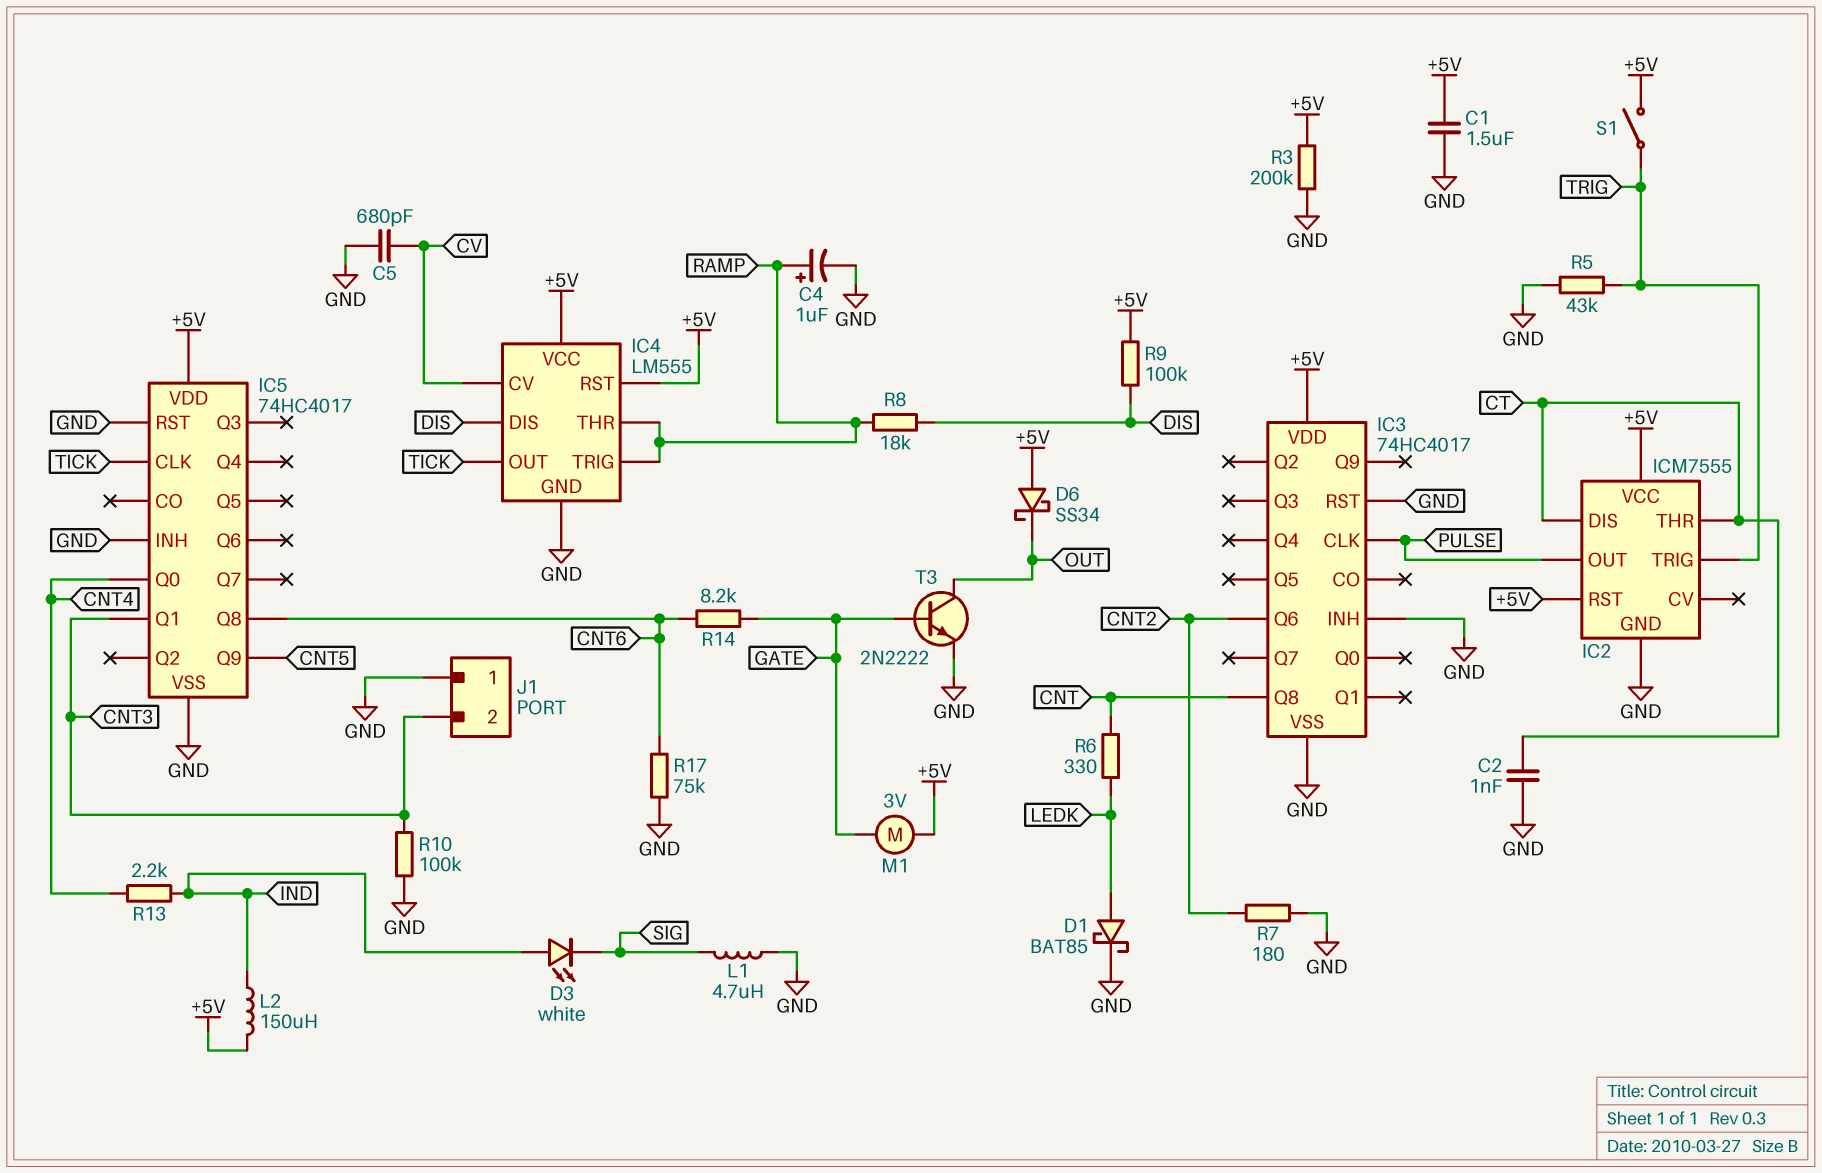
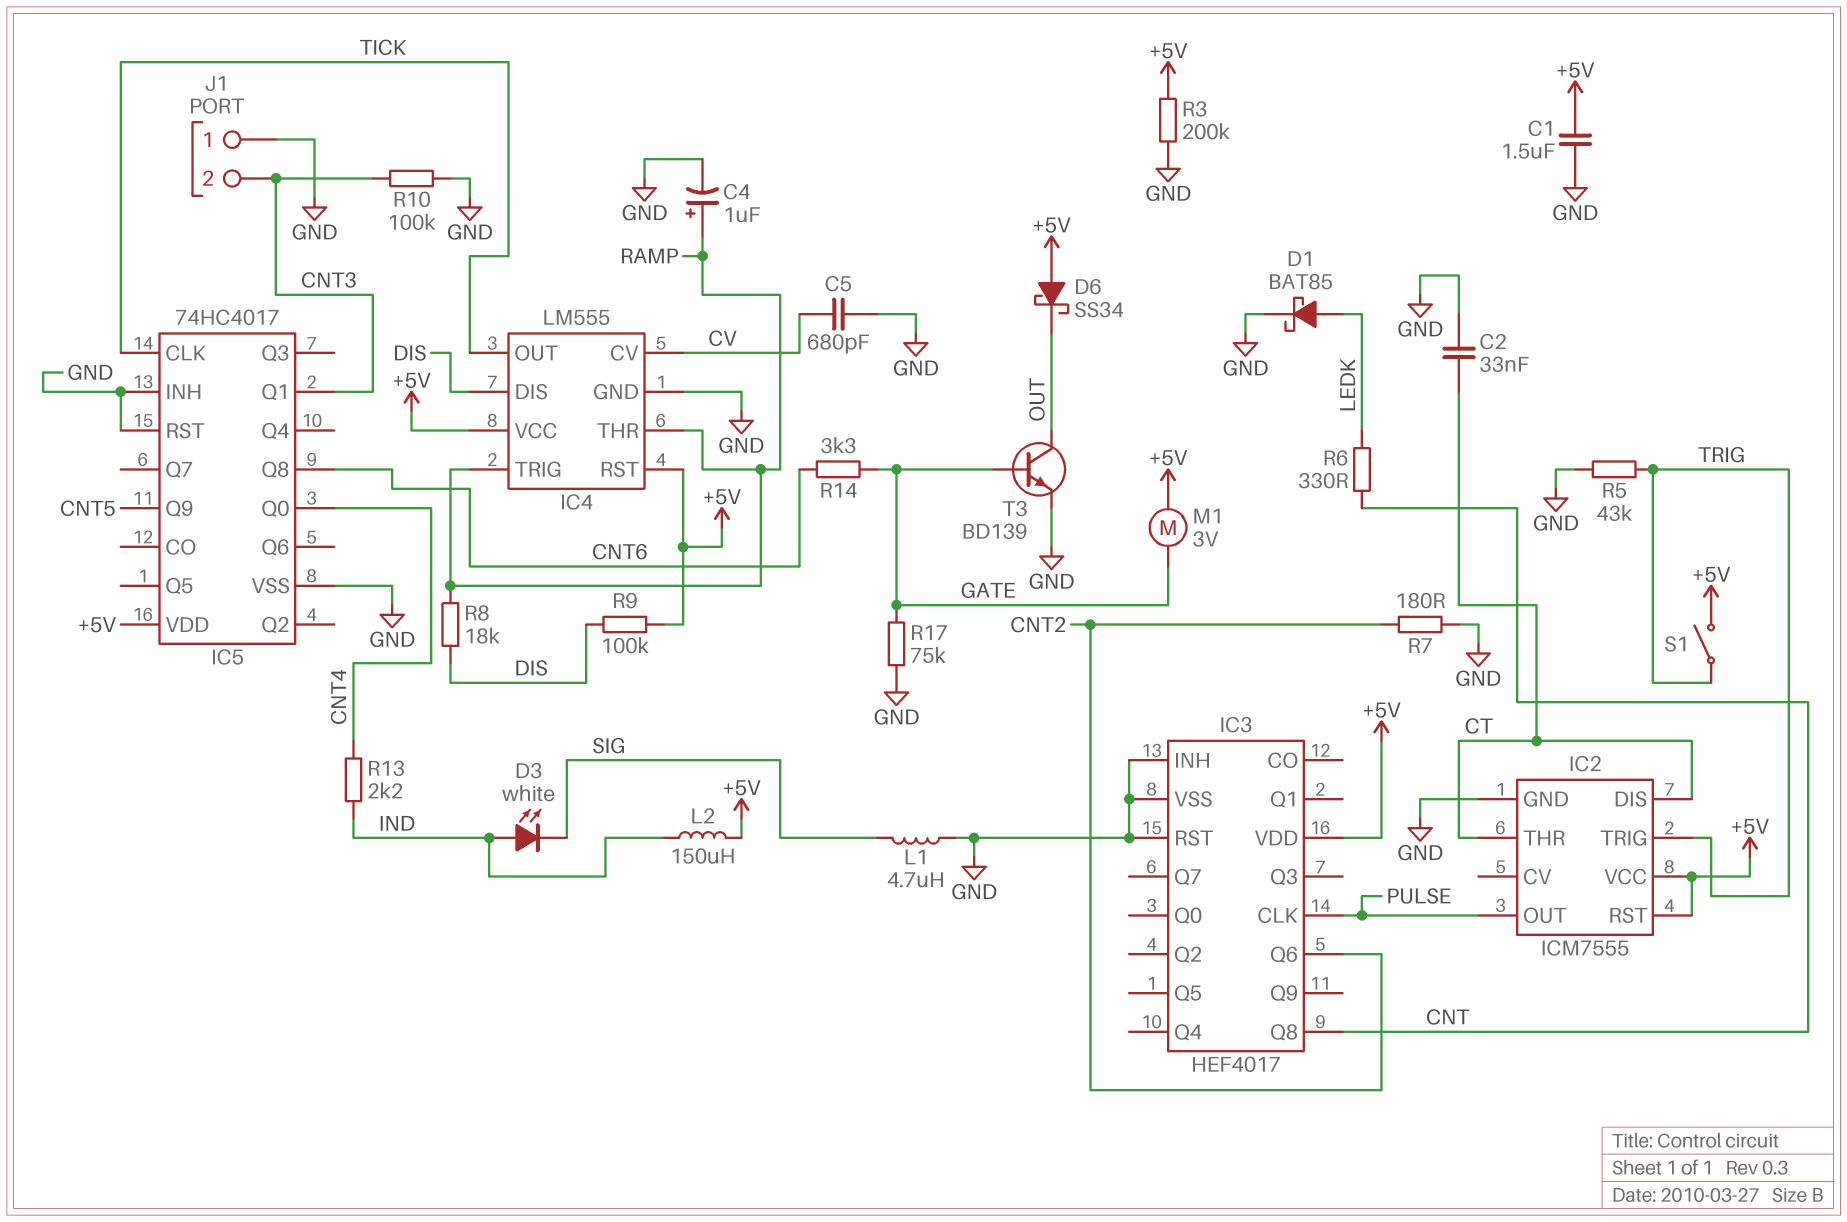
C2: 1nF (CT, GND) -> 33nF (CT, GND)
IC3: 74HC4017 -> HEF4017
R14: 8.2k (CNT6, GATE) -> 3.3k (CNT6, GATE)
R17: 75k (CNT6, GND) -> 75k (GATE, GND)
T3: NPN 2N2222 (B GATE, C OUT, E GND) -> NPN BD139 (B GATE, C OUT, E GND)

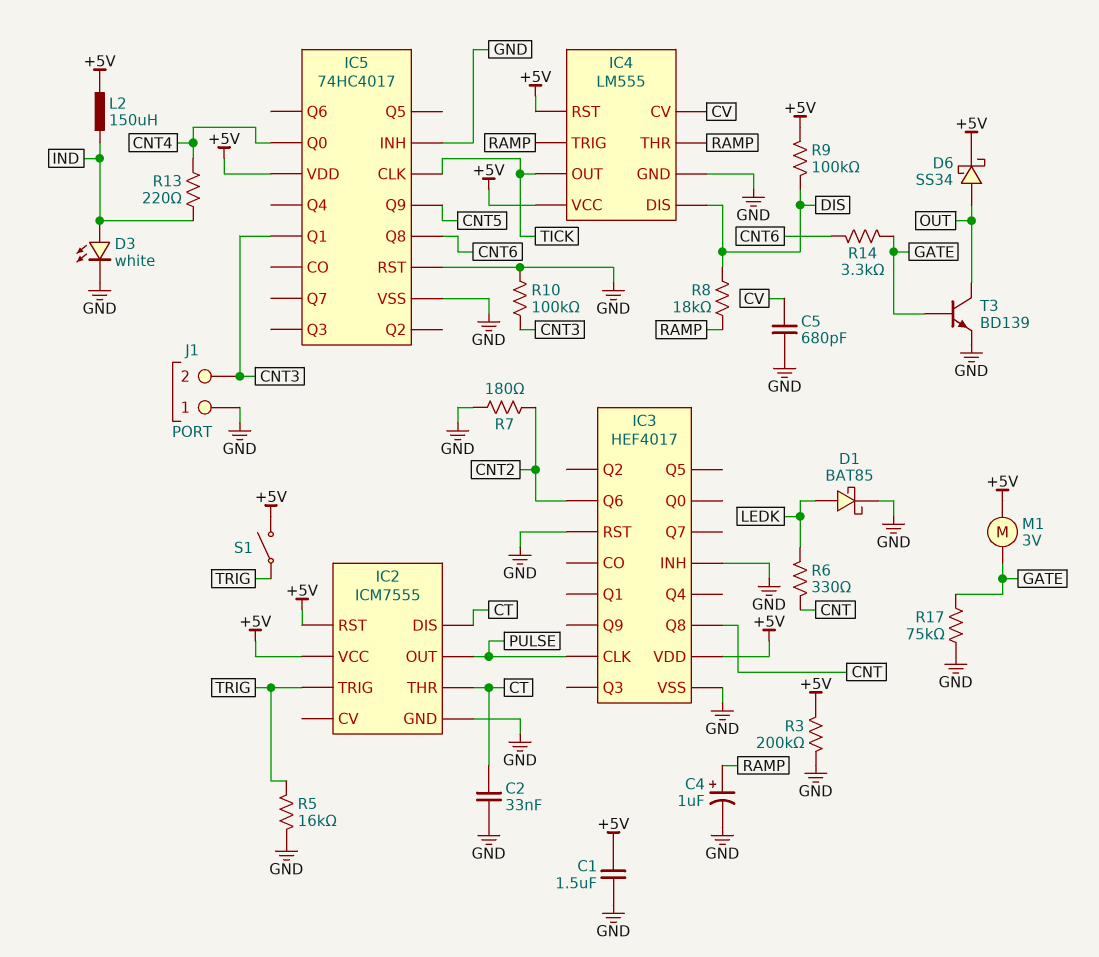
D3: LED white (A IND, K SIG) -> LED white (A IND, K GND)
D6: schottky SS34 (A +5V, K OUT) -> schottky SS34 (A OUT, K +5V)
L1: 4.7uH (GND, SIG) -> none
R5: 43k (GND, TRIG) -> 16k (GND, TRIG)
R13: 2.2k (CNT4, IND) -> 220 (CNT4, IND)

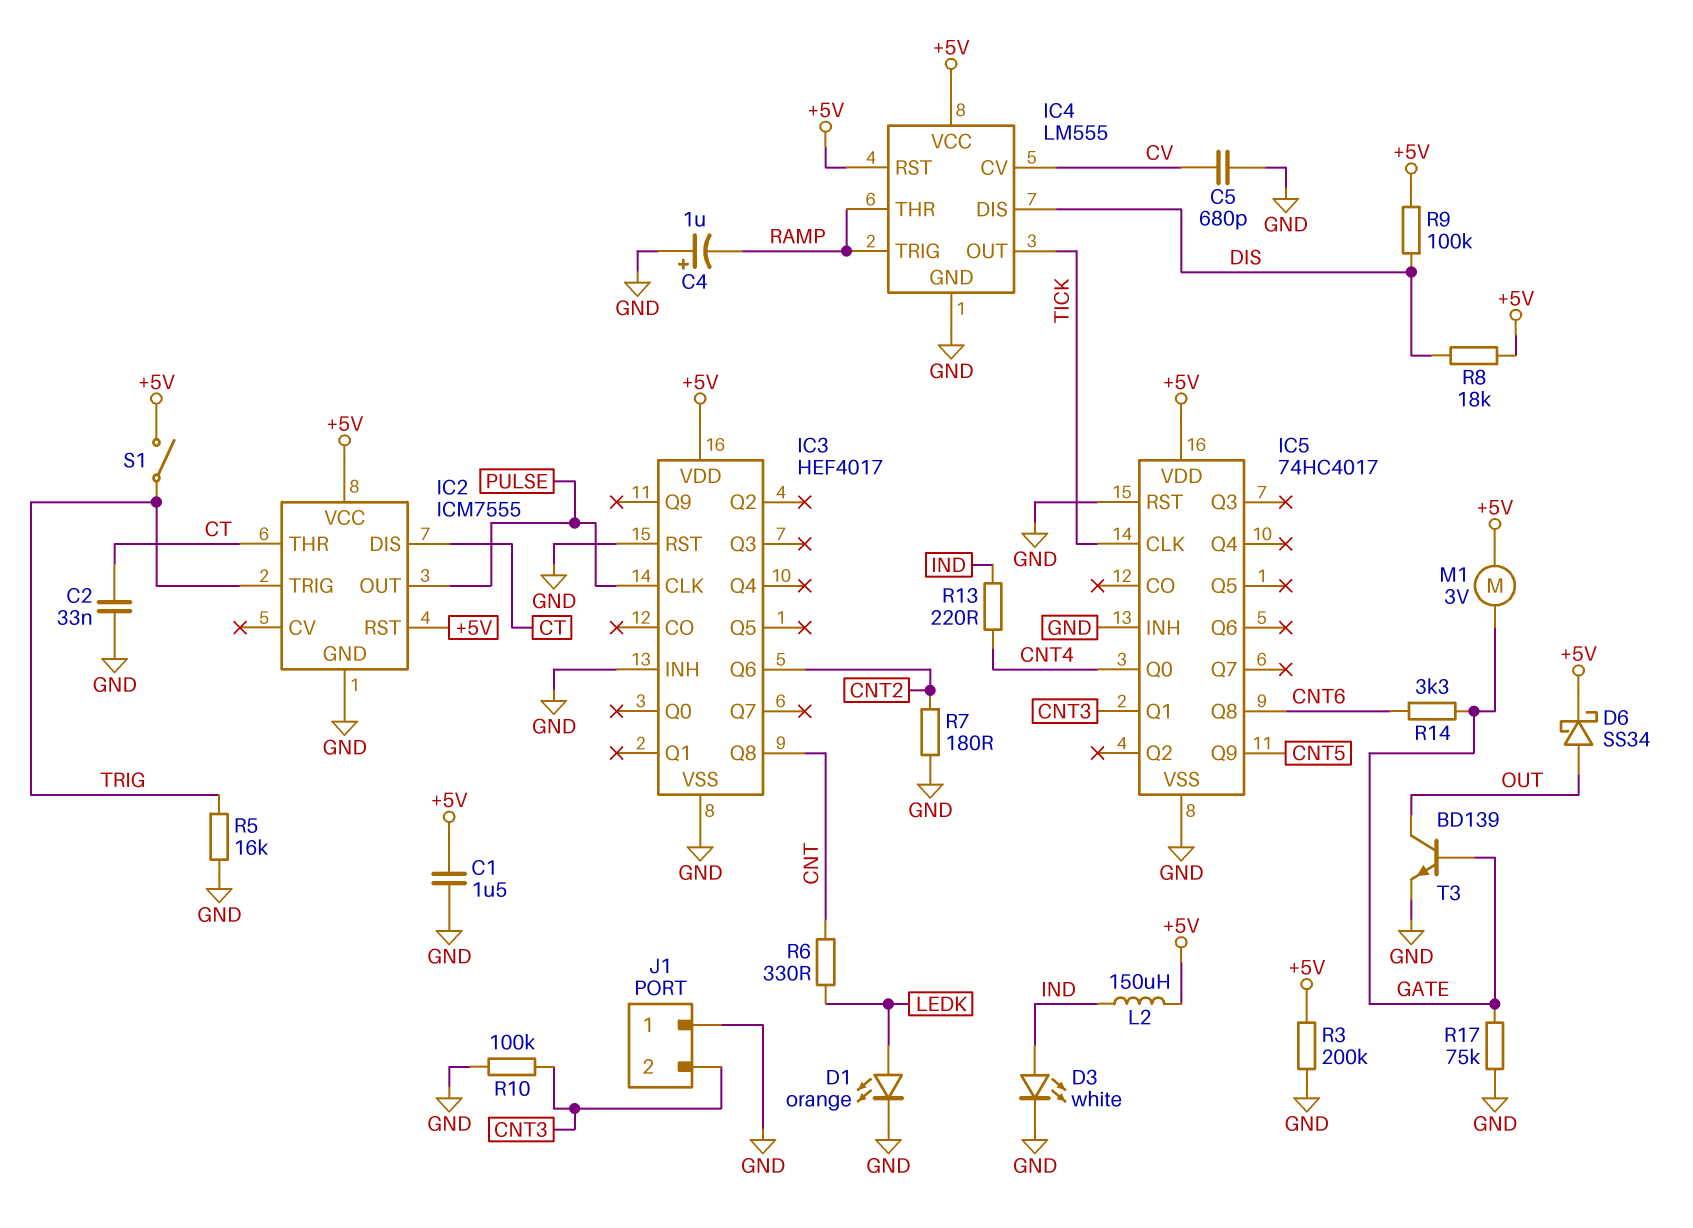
C4: 1uF (plus RAMP, minus GND) -> 1uF (plus GND, minus RAMP)
D1: schottky BAT85 (A LEDK, K GND) -> LED orange (A LEDK, K GND)
R8: 18k (DIS, RAMP) -> 18k (+5V, DIS)

